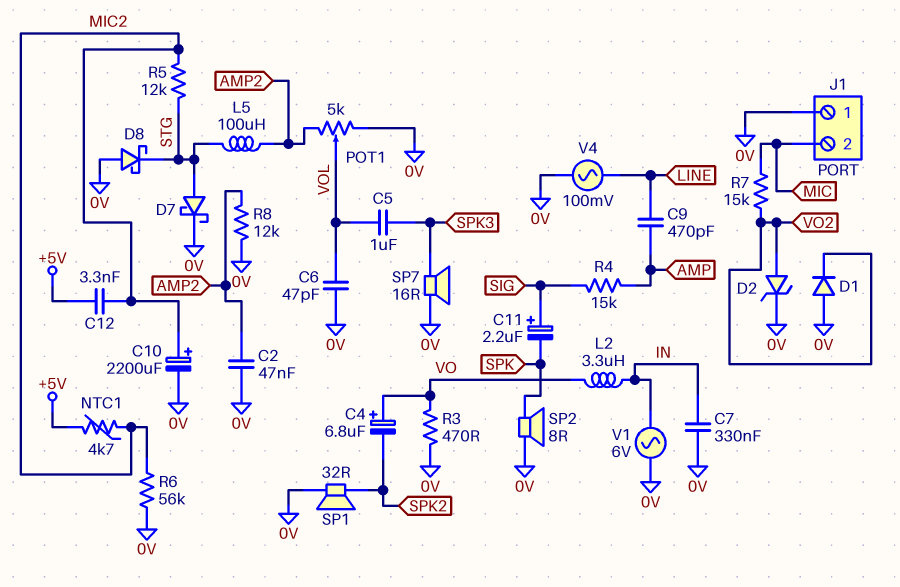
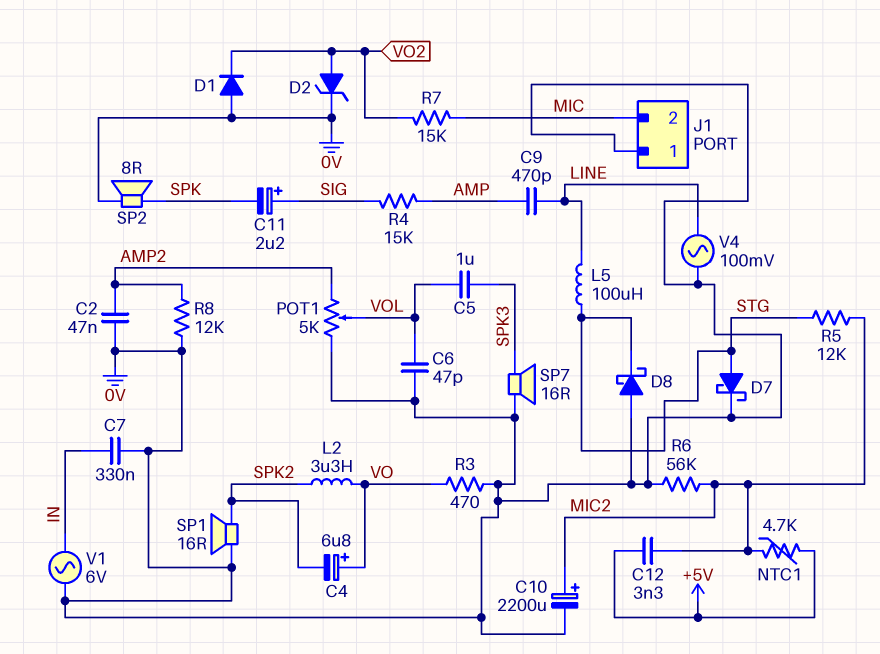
L2: 3.3uH (IN, VO) -> 3.3uH (SPK2, VO)
L5: 100uH (AMP2, STG) -> 100uH (LINE, STG)
SP1: speaker 32R (0V, SPK2) -> speaker 16R (0V, SPK2)

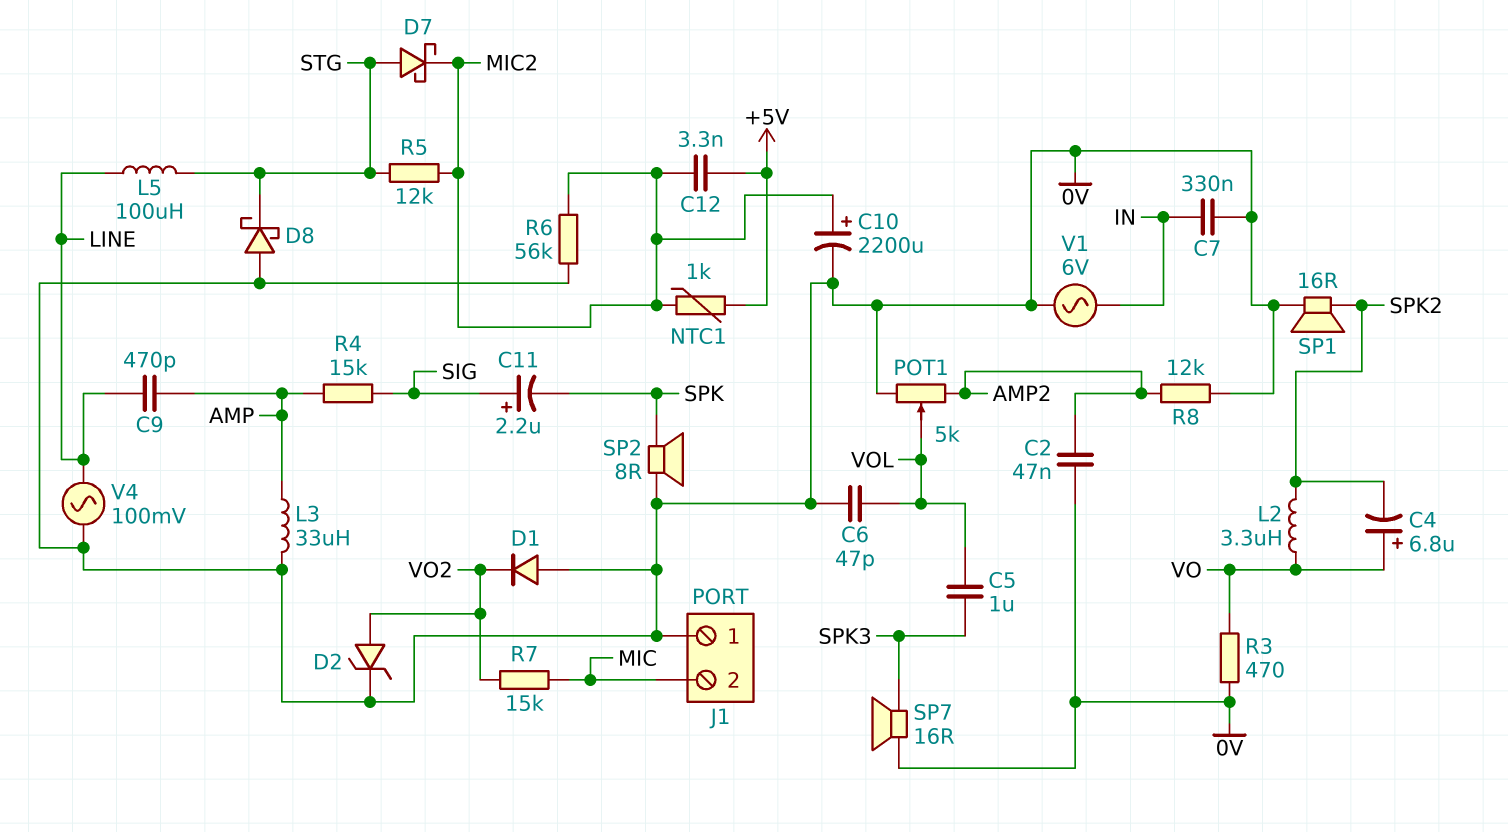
D7: schottky (A STG, K 0V) -> schottky (A STG, K MIC2)
L3: none -> 33uH (0V, AMP)
NTC1: 4.7k (+5V, MIC2) -> 1k (+5V, MIC2)

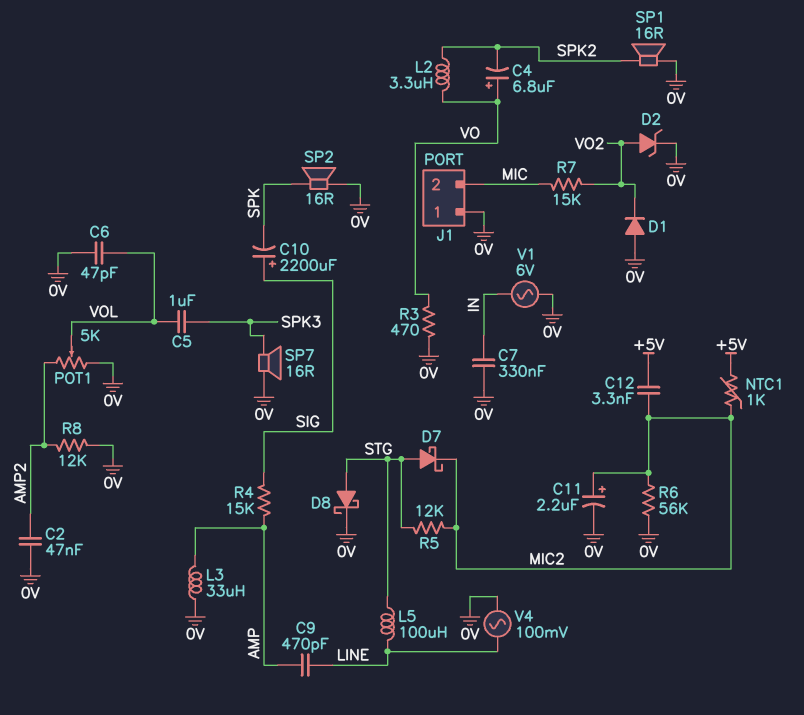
C10: 2200uF (plus MIC2, minus 0V) -> 2200uF (plus SIG, minus SPK)
C11: 2.2uF (plus SIG, minus SPK) -> 2.2uF (plus MIC2, minus 0V)
D8: schottky (A 0V, K STG) -> schottky (A STG, K 0V)
SP2: speaker 8R (0V, SPK) -> speaker 16R (0V, SPK)

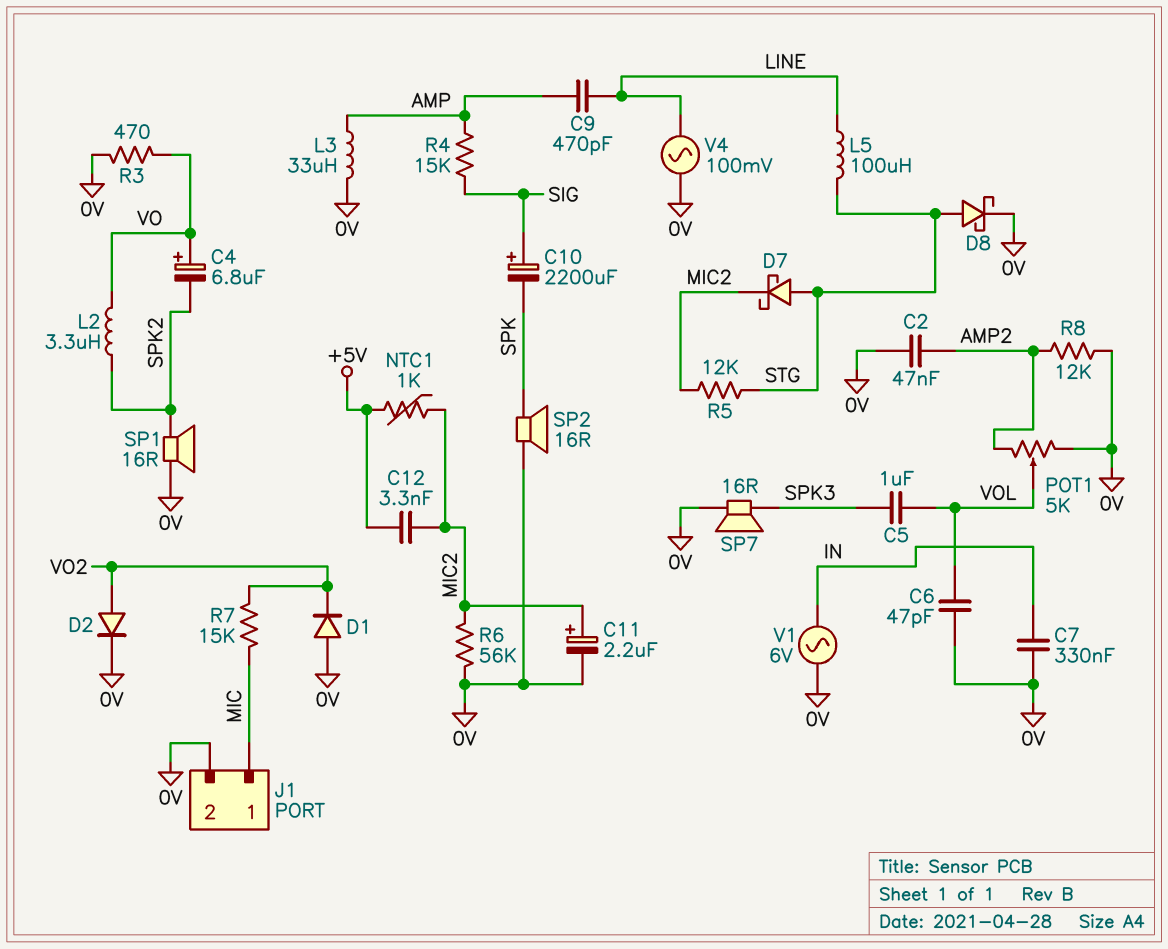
D2: zener (A VO2, K 0V) -> diode (A VO2, K 0V)
J1 pin 1: 0V -> MIC
J1 pin 2: MIC -> 0V

